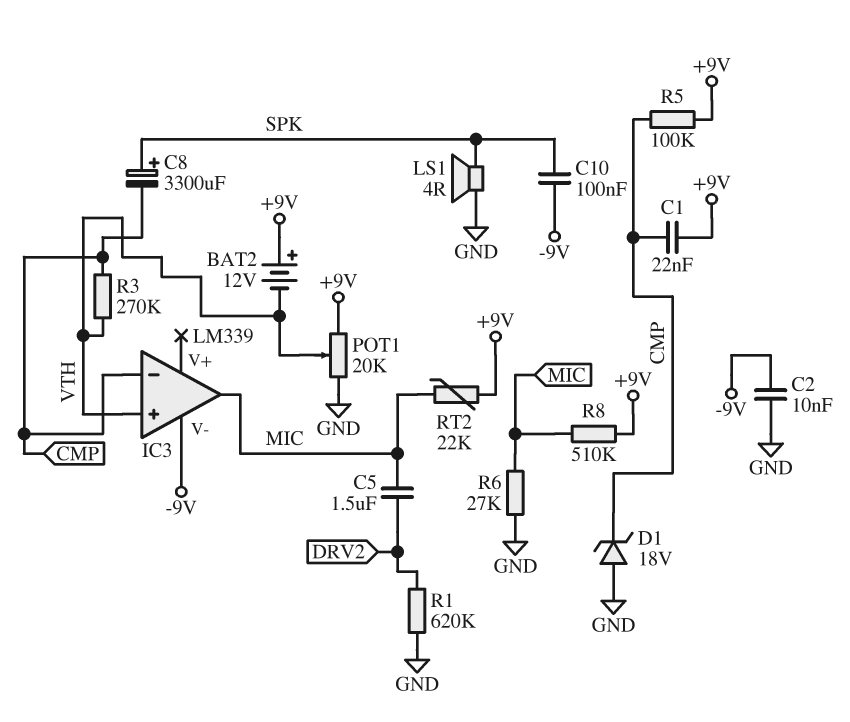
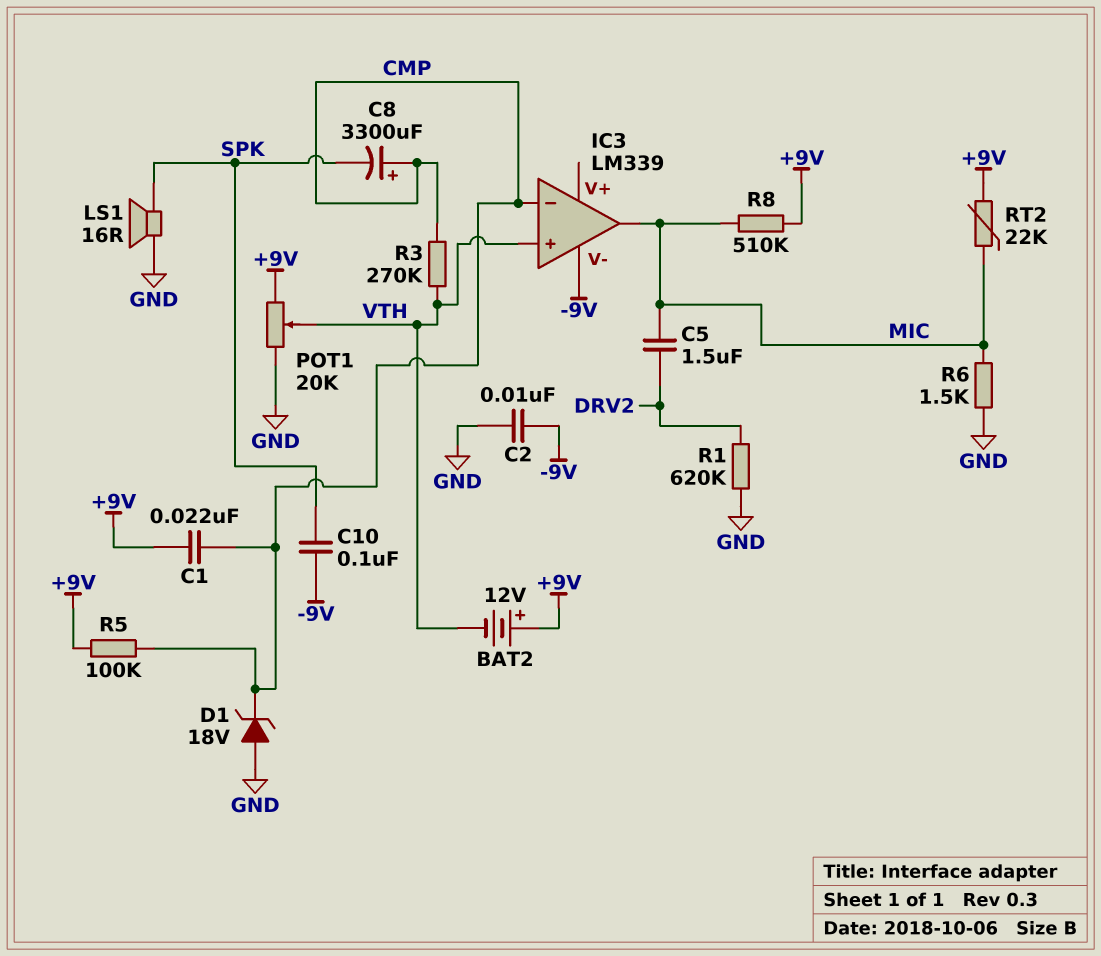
C8: 3300uF (plus SPK, minus CMP) -> 3300uF (plus CMP, minus SPK)
LS1: speaker 4R (GND, SPK) -> speaker 16R (GND, SPK)
R6: 27k (GND, MIC) -> 1.5k (GND, MIC)

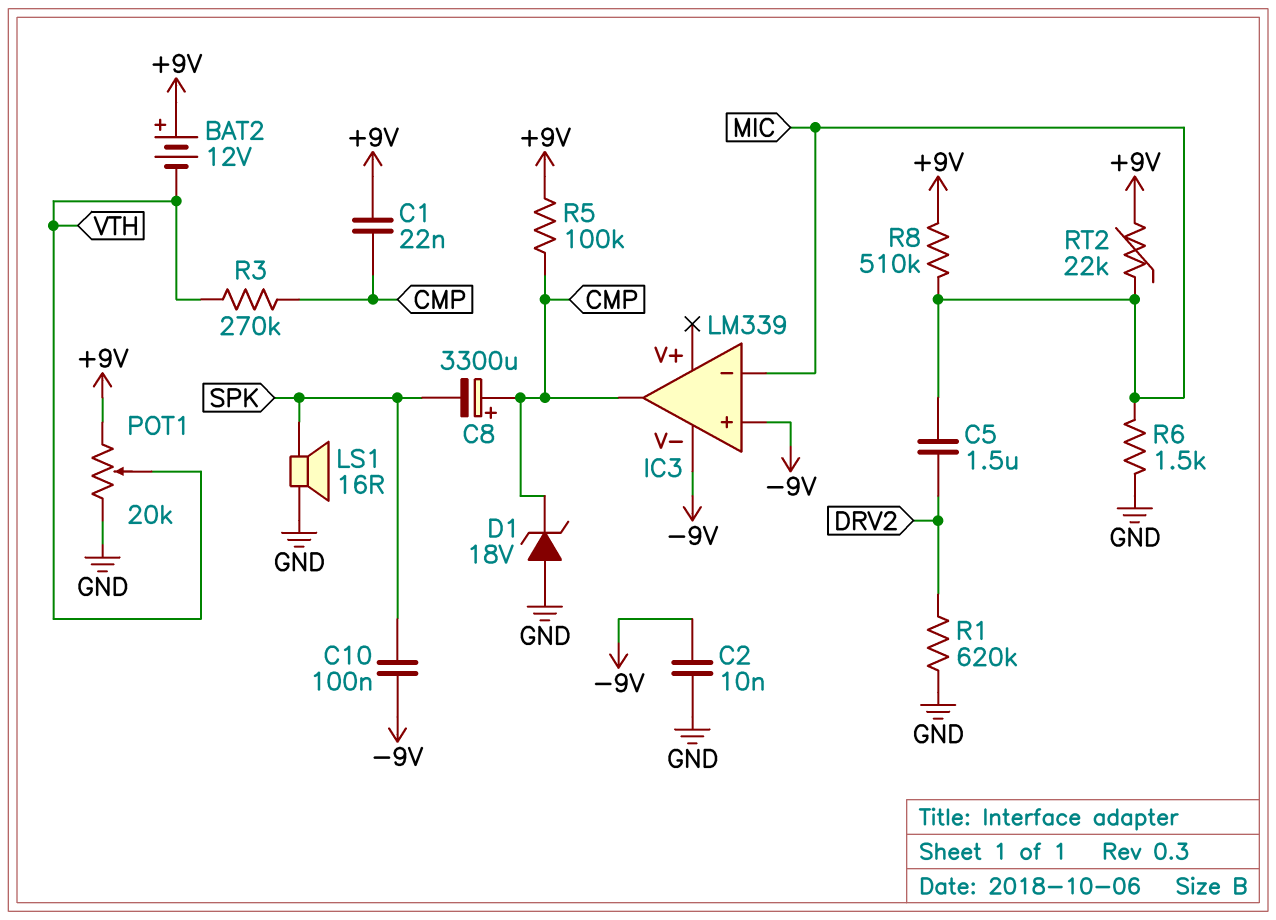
IC3 pin in+: VTH -> -9V
IC3 pin in-: CMP -> MIC
IC3 pin out: MIC -> CMP

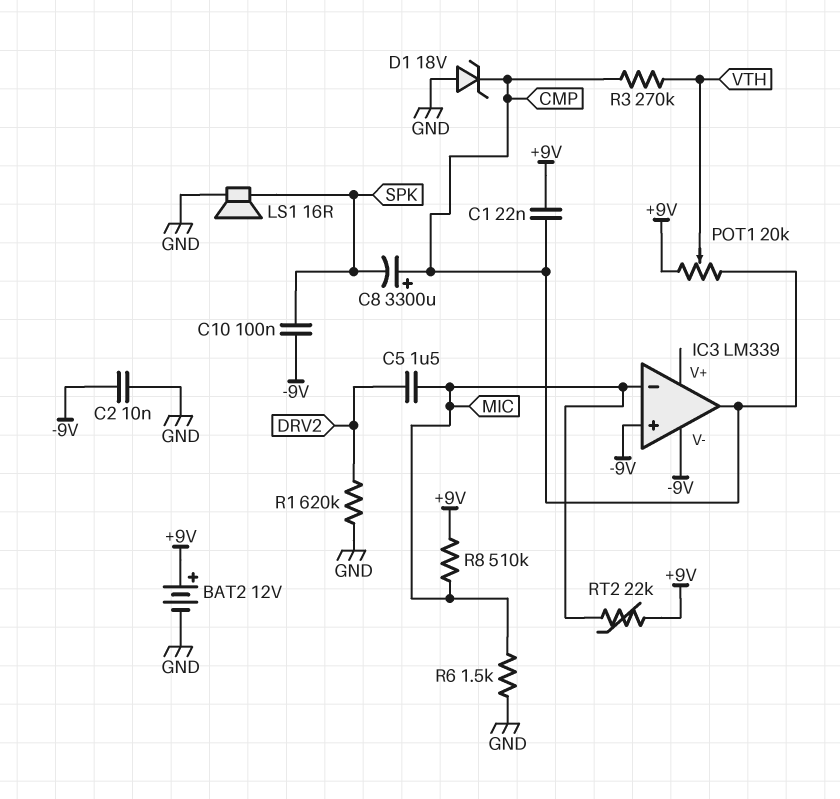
BAT2: 12V (plus +9V, minus VTH) -> 12V (plus +9V, minus GND)
POT1: 20k (+9V, GND, wiper VTH) -> 20k (+9V, CMP, wiper VTH)
R5: 100k (+9V, CMP) -> none

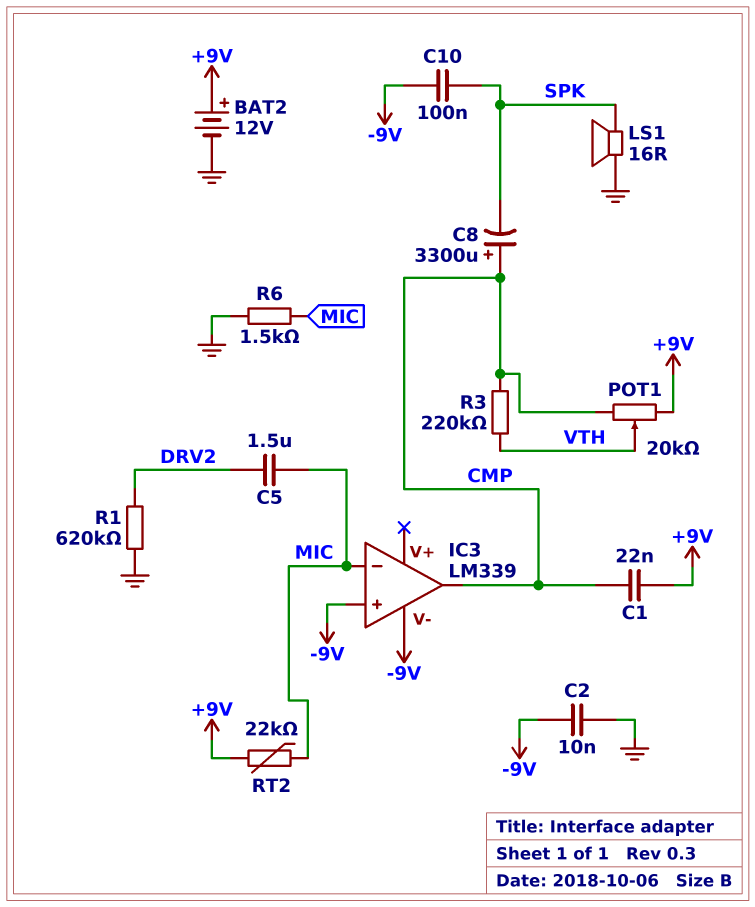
D1: zener 18V (A GND, K CMP) -> none
R3: 270k (CMP, VTH) -> 220k (CMP, VTH)
R8: 510k (+9V, MIC) -> none

